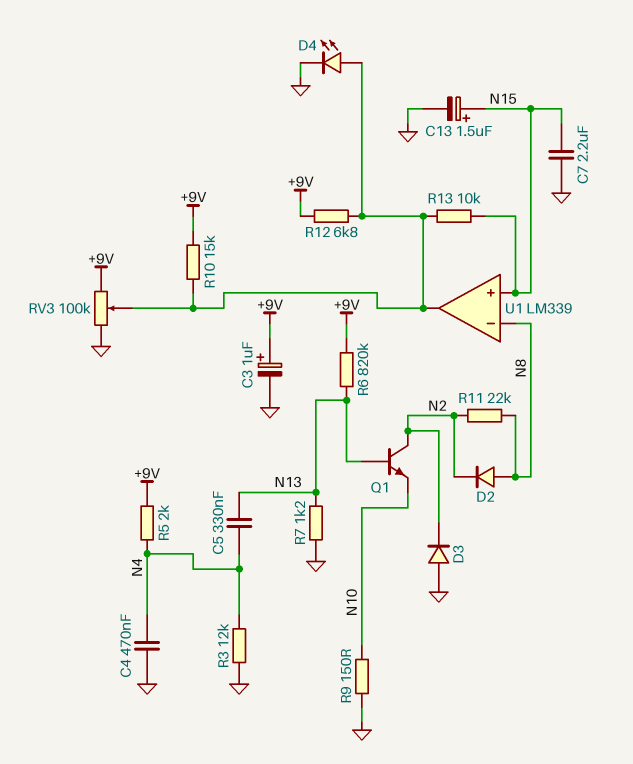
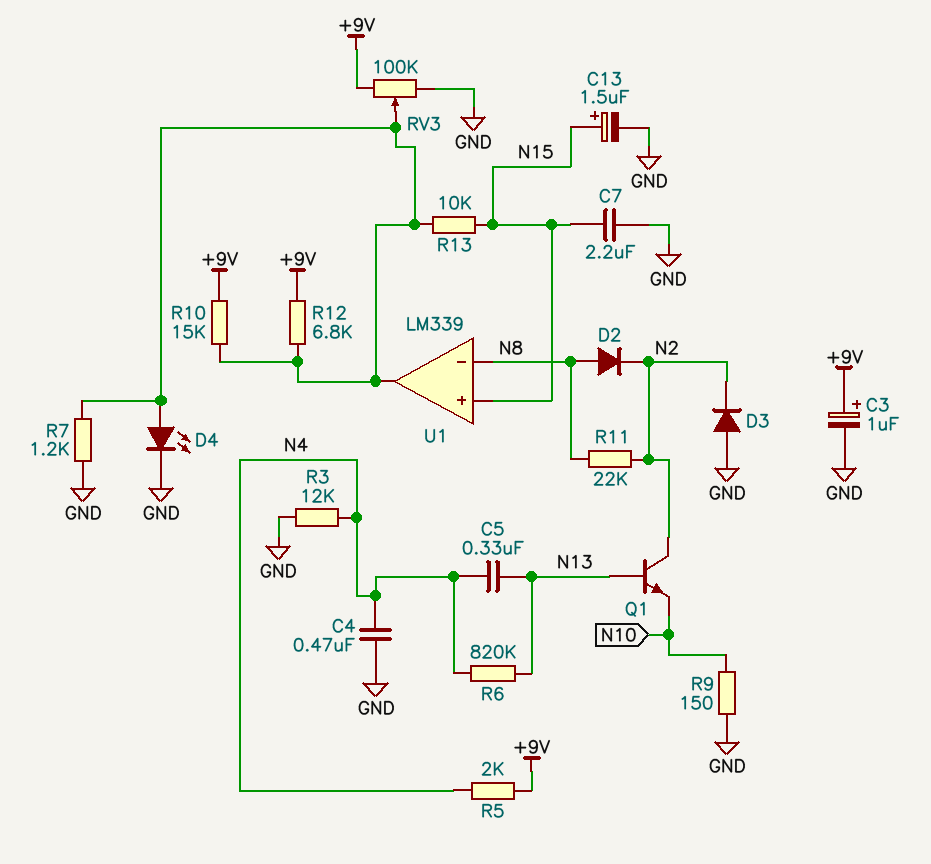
R6: 820k (+9V, N13) -> 820k (N4, N13)
R7: 1.2k (GND, N13) -> 1.2k (GND, U1/out)

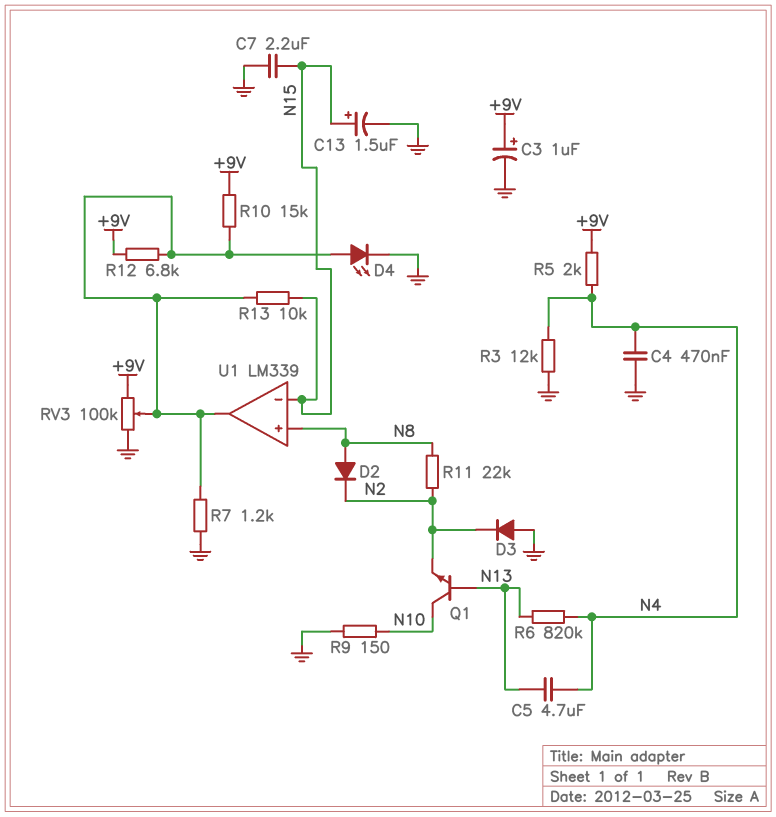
C5: 330nF (N4, N13) -> 4.7uF (N4, N13)
Q1: NPN (B N13, C N2, E N10) -> NPN (B N13, C N10, E N2)
U1 pin in+: N15 -> N8
U1 pin in-: N8 -> N15

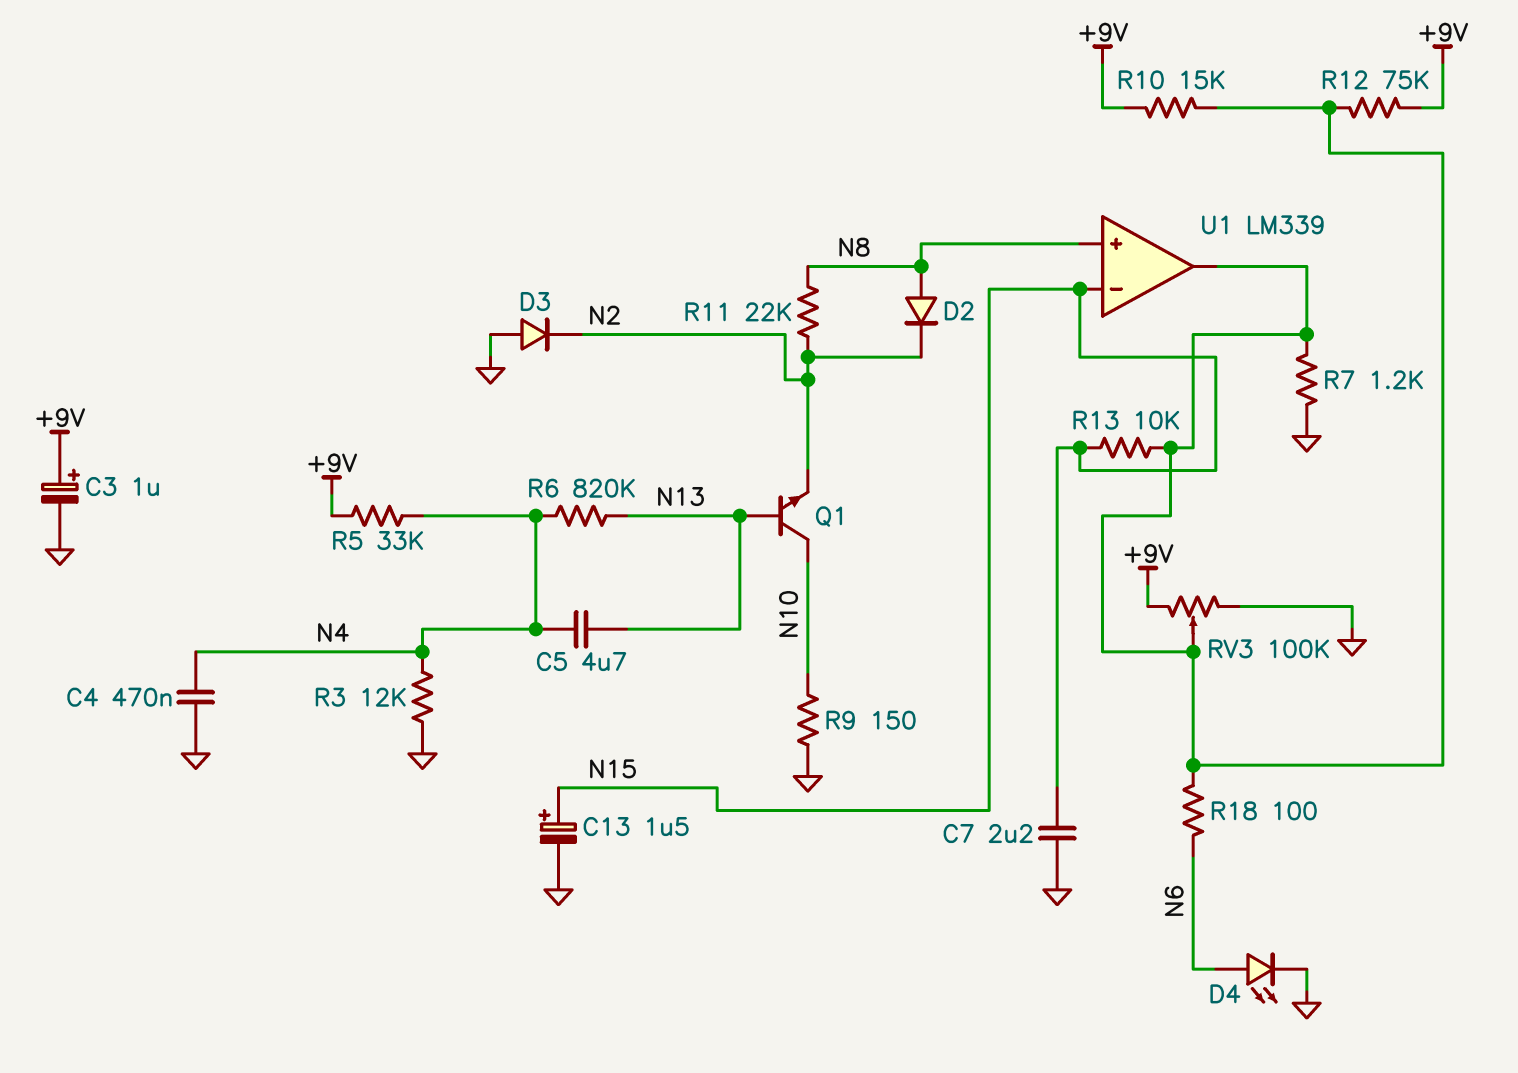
D4: LED (A U1/out, K GND) -> LED (A N6, K GND)
R5: 2k (+9V, N4) -> 33k (+9V, N4)
R12: 6.8k (+9V, U1/out) -> 75k (+9V, U1/out)
R18: none -> 100 (N6, U1/out)

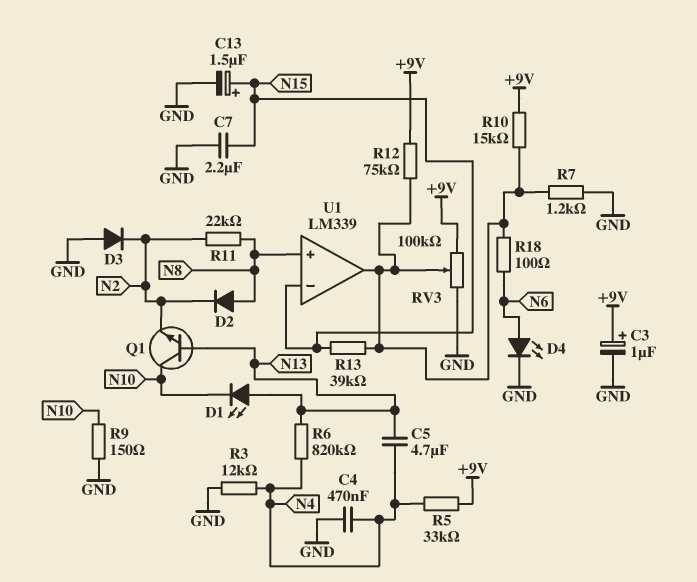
D1: none -> LED (A N13, K N10)
R13: 10k (N15, U1/out) -> 39k (N15, U1/out)

